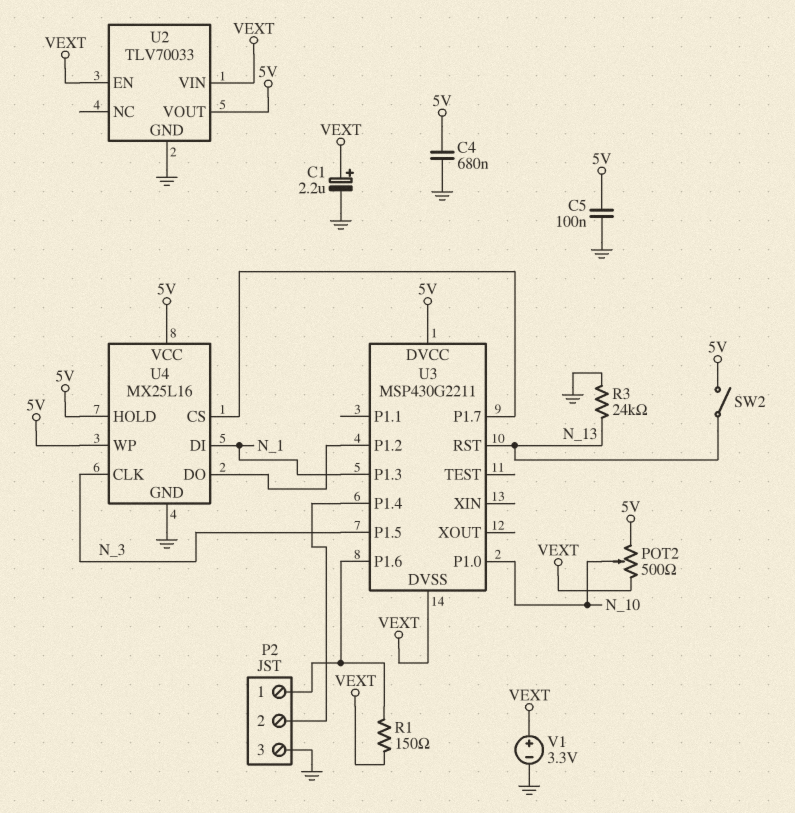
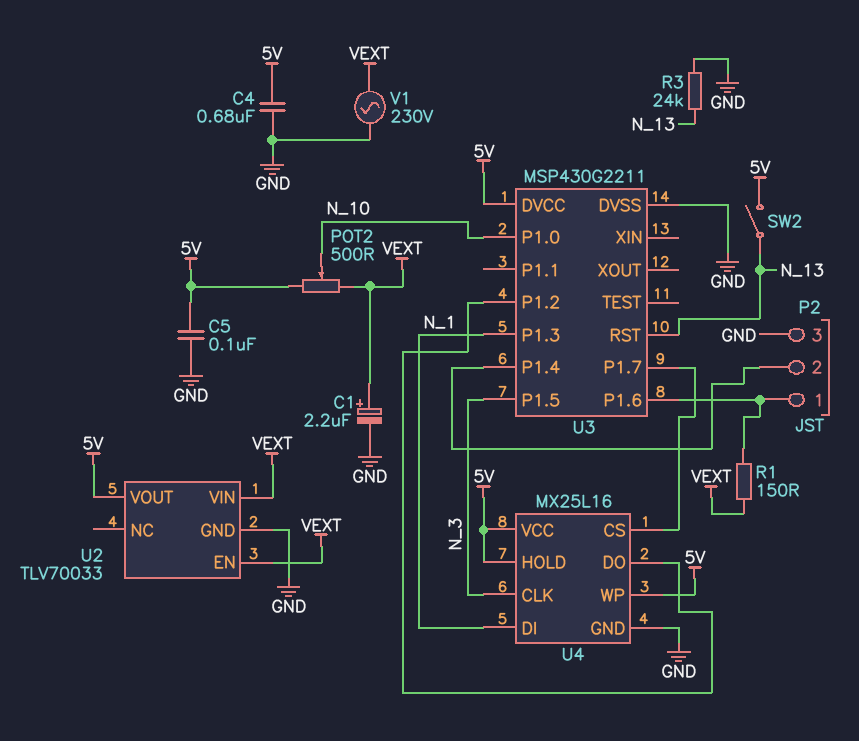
U3 pin DVSS: VEXT -> GND
V1: 3.3V (plus VEXT, minus GND) -> AC 230V (GND, VEXT)

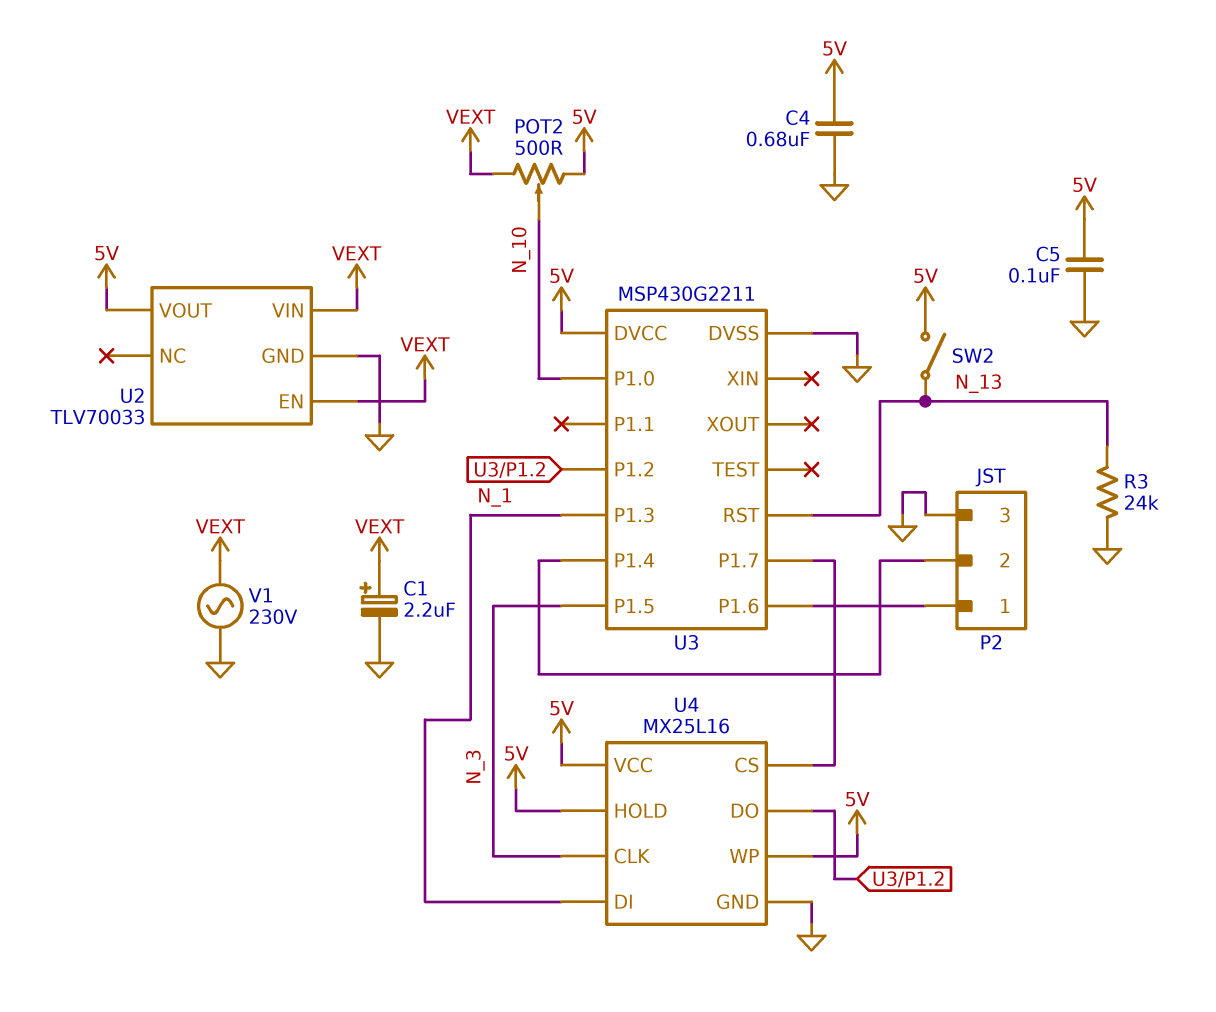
R1: 150 (P2/1, VEXT) -> none

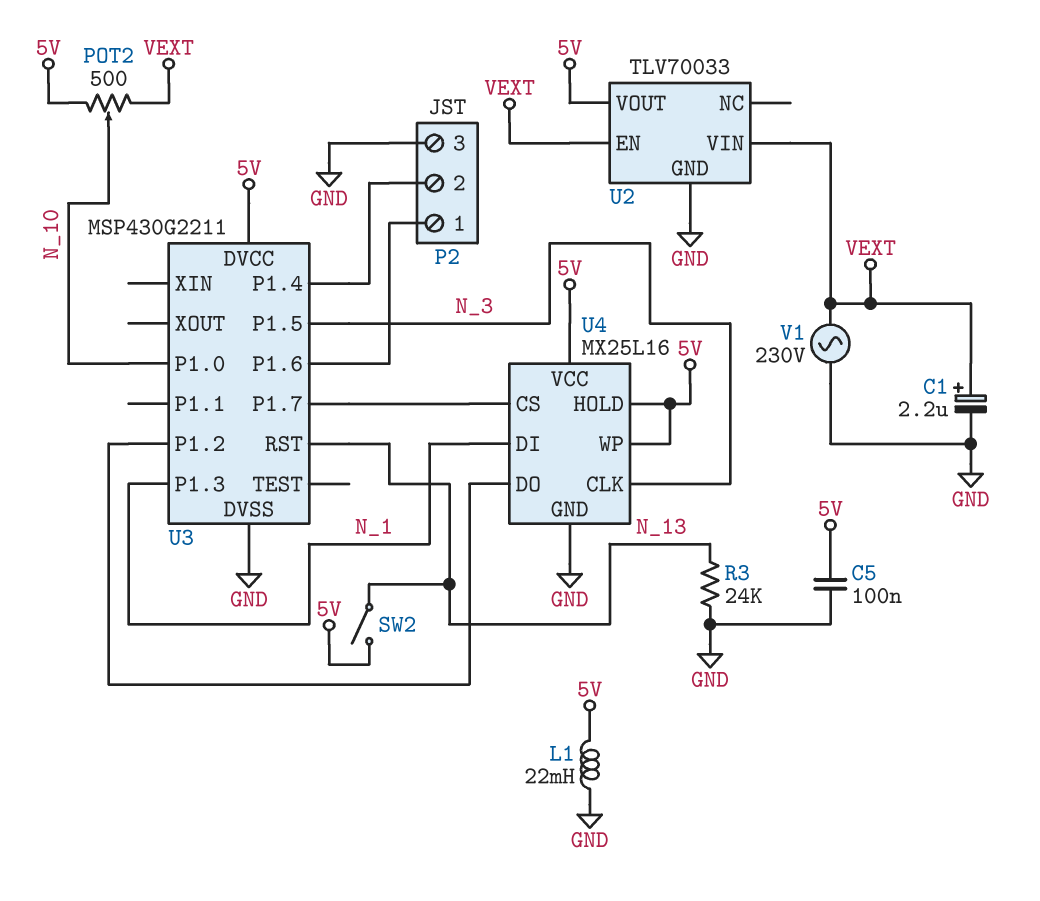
C4: 680nF (5V, GND) -> none
L1: none -> 22mH (5V, GND)

